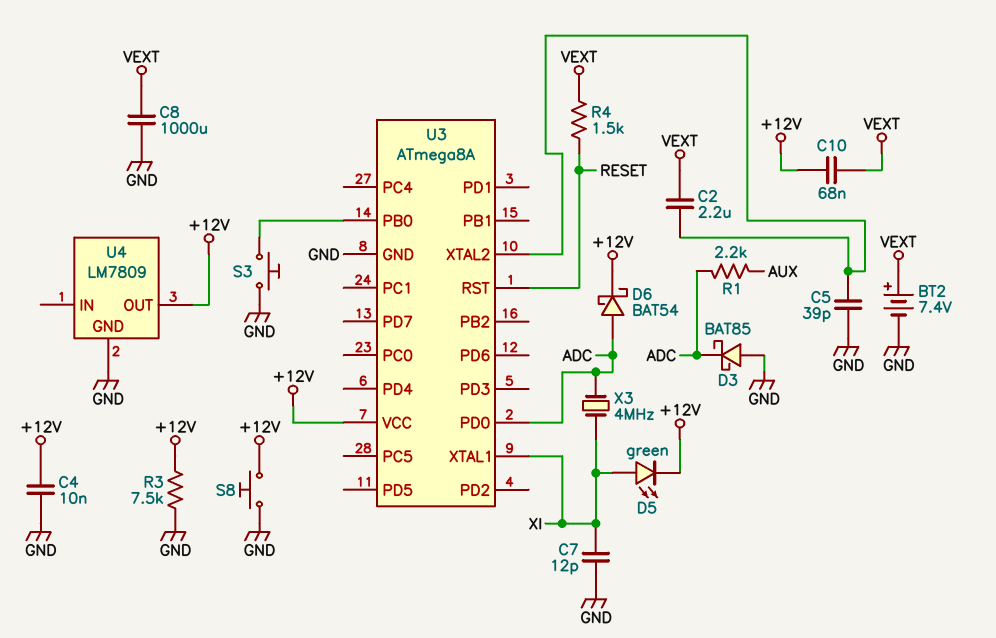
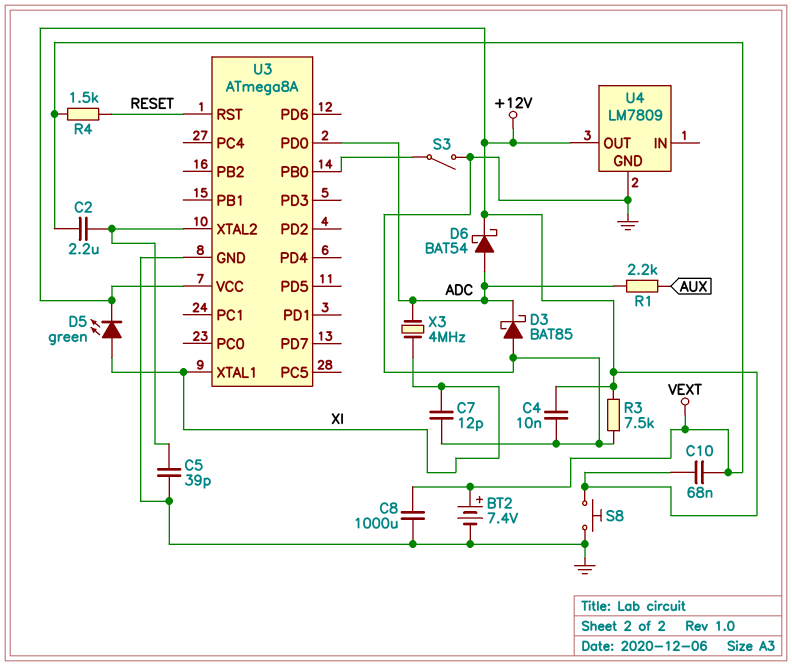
S3: button (GND, U3/PB0) -> switch (GND, U3/PB0)

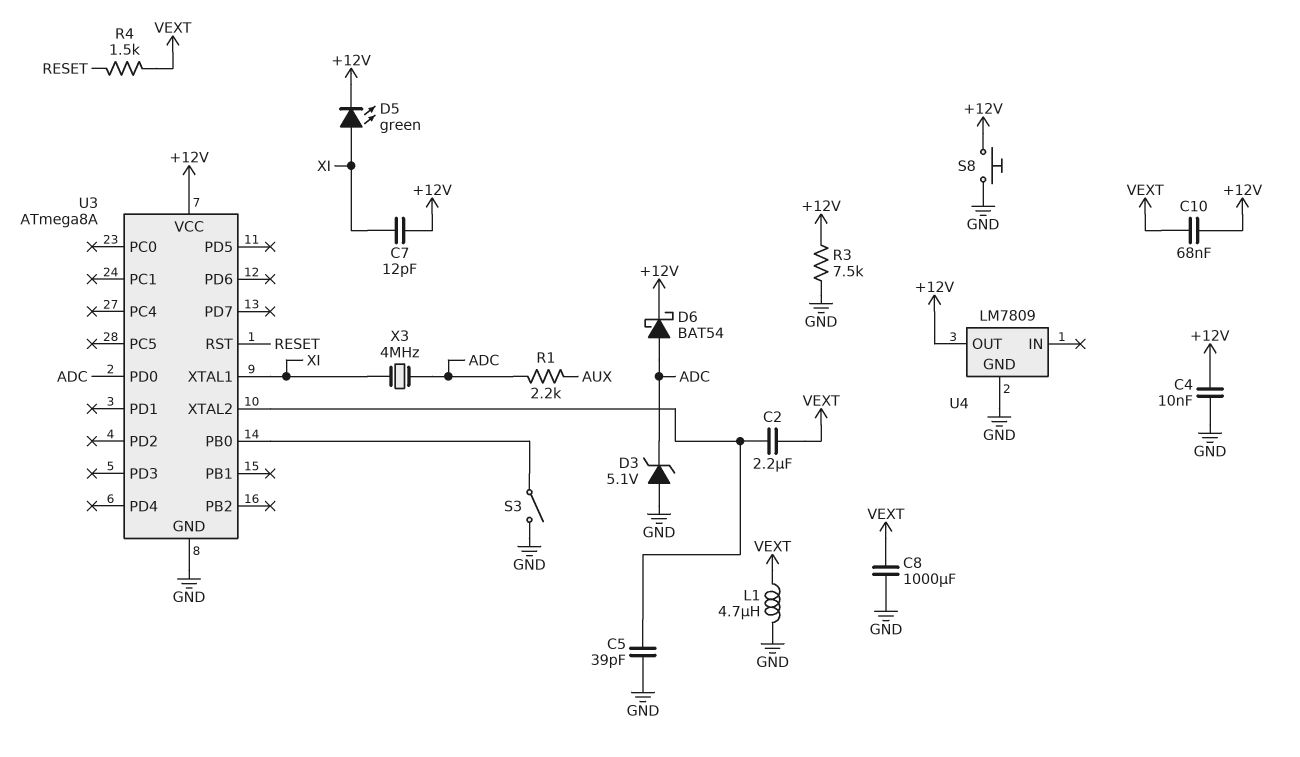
BT2: 7.4V (plus VEXT, minus GND) -> none
C7: 12pF (GND, XI) -> 12pF (+12V, XI)
D3: schottky BAT85 (A GND, K ADC) -> zener 5.1V (A GND, K ADC)
L1: none -> 4.7uH (GND, VEXT)

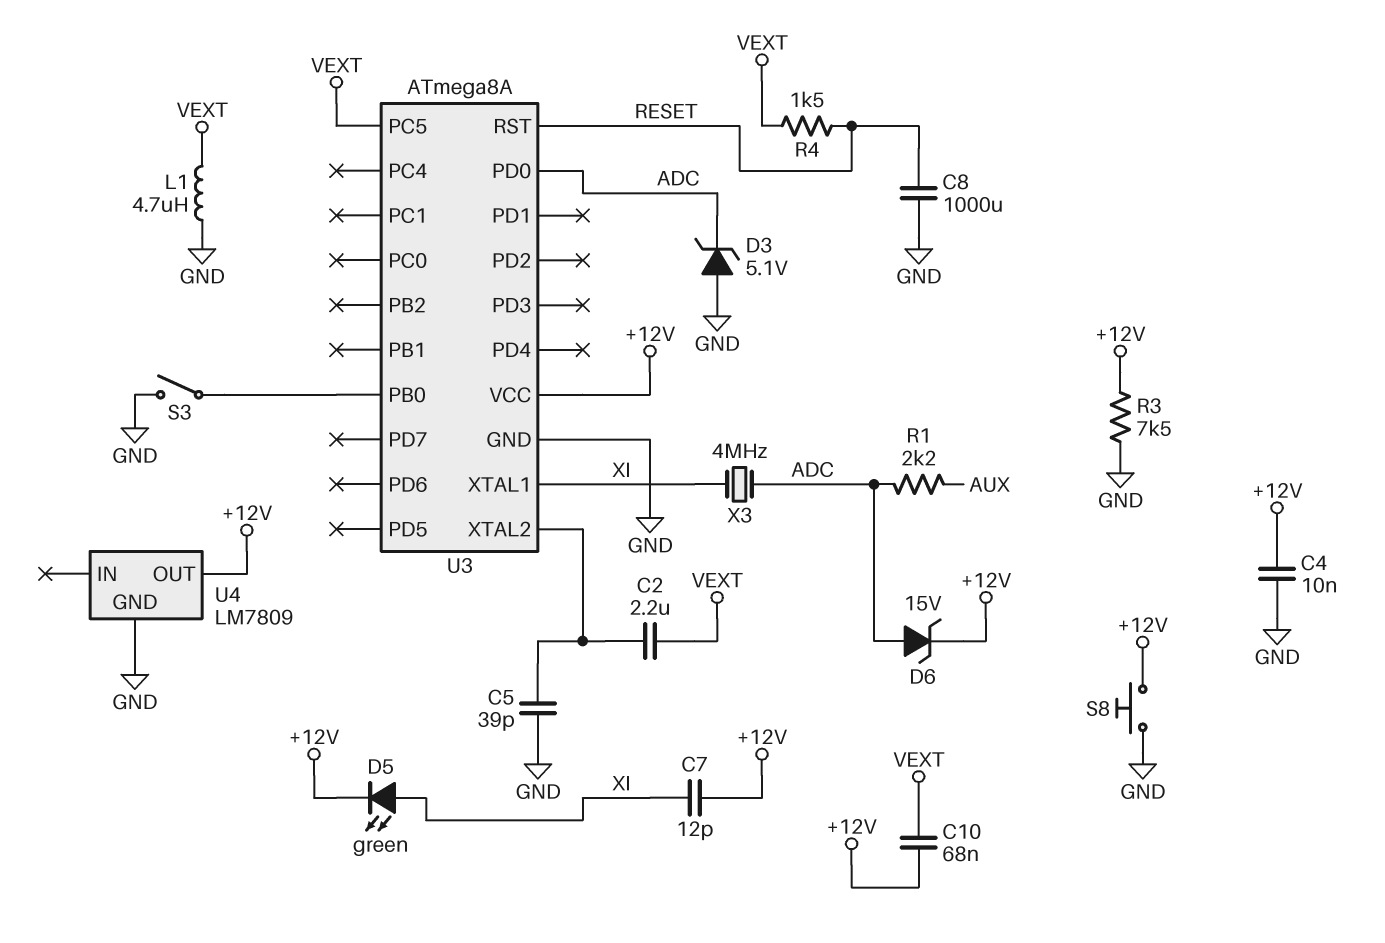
C8: 1000uF (GND, VEXT) -> 1000uF (GND, RESET)
D6: schottky BAT54 (A ADC, K +12V) -> zener 15V (A ADC, K +12V)
U3 pin PC5: none -> VEXT

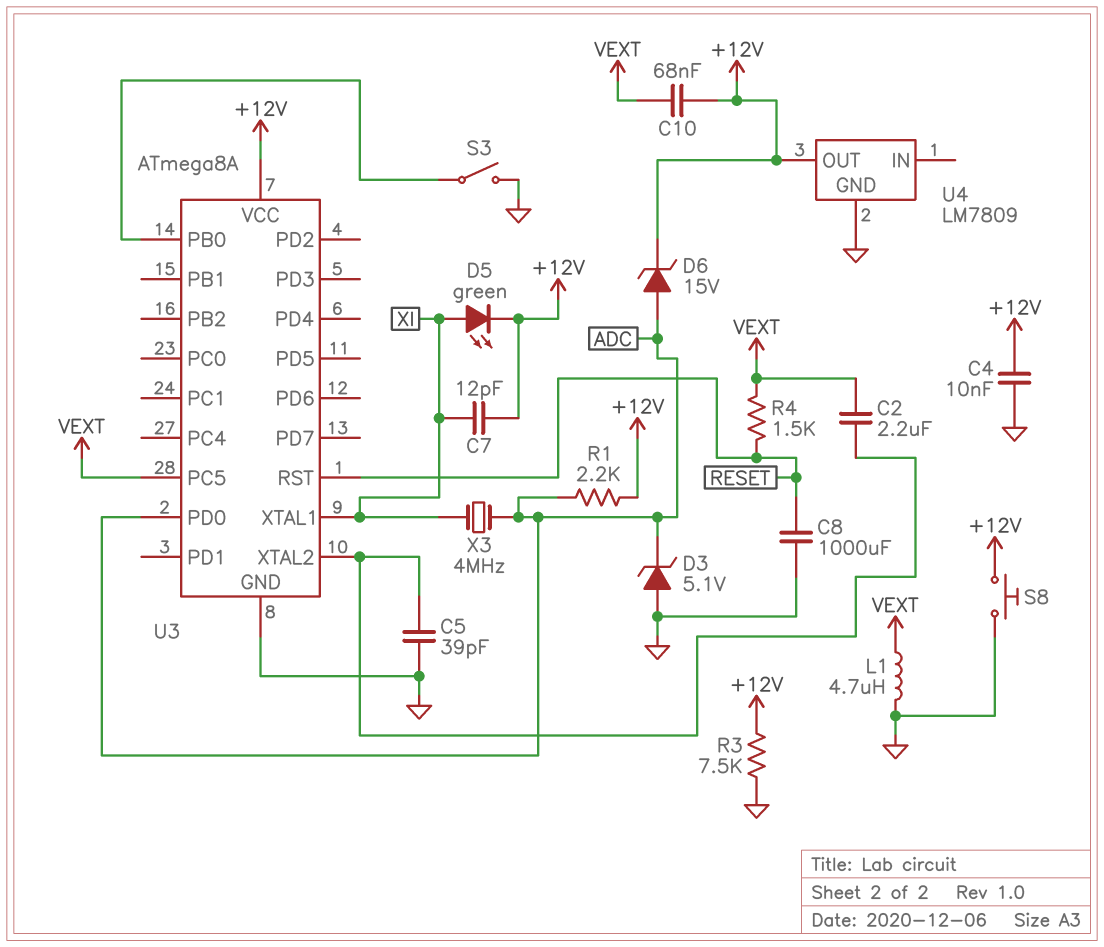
R1: 2.2k (ADC, AUX) -> 2.2k (+12V, ADC)

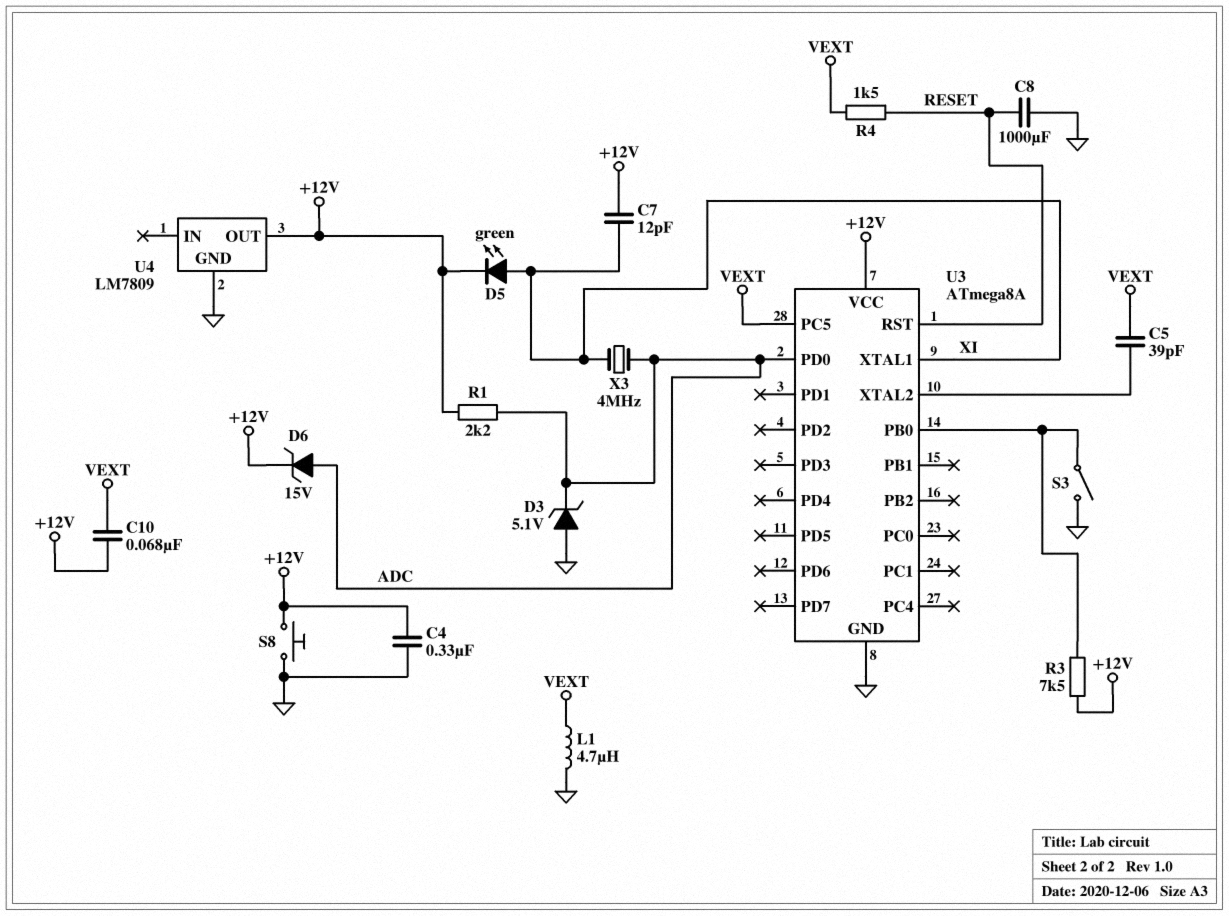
C2: 2.2uF (U3/XTAL2, VEXT) -> none
C4: 10nF (+12V, GND) -> 330nF (+12V, GND)
C5: 39pF (GND, U3/XTAL2) -> 39pF (U3/XTAL2, VEXT)
R3: 7.5k (+12V, GND) -> 7.5k (+12V, U3/PB0)

